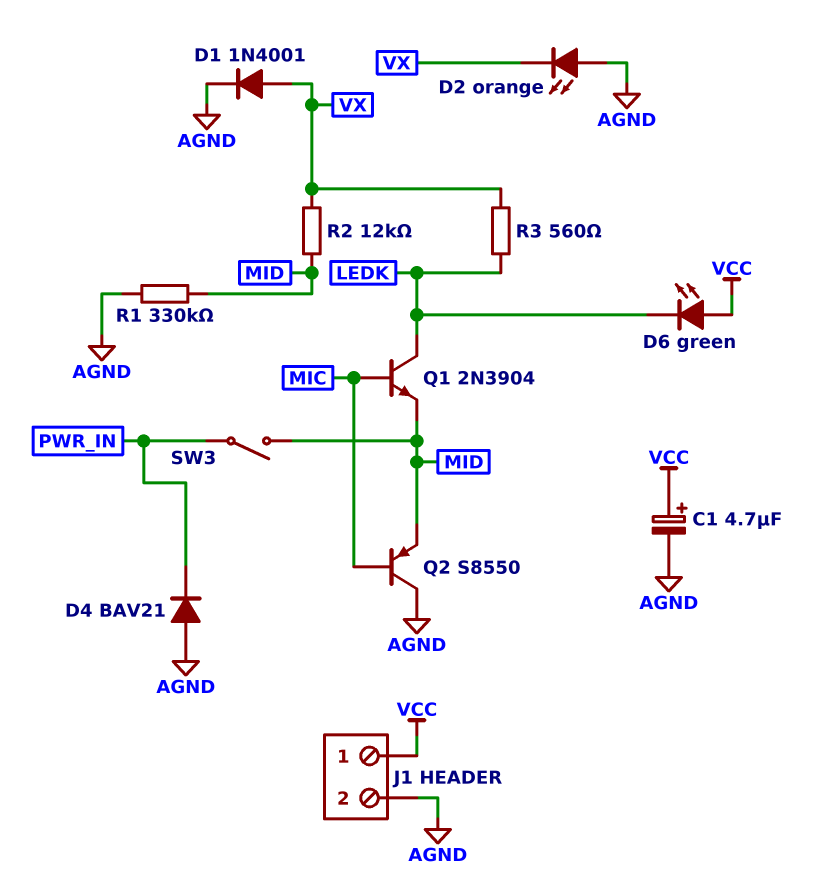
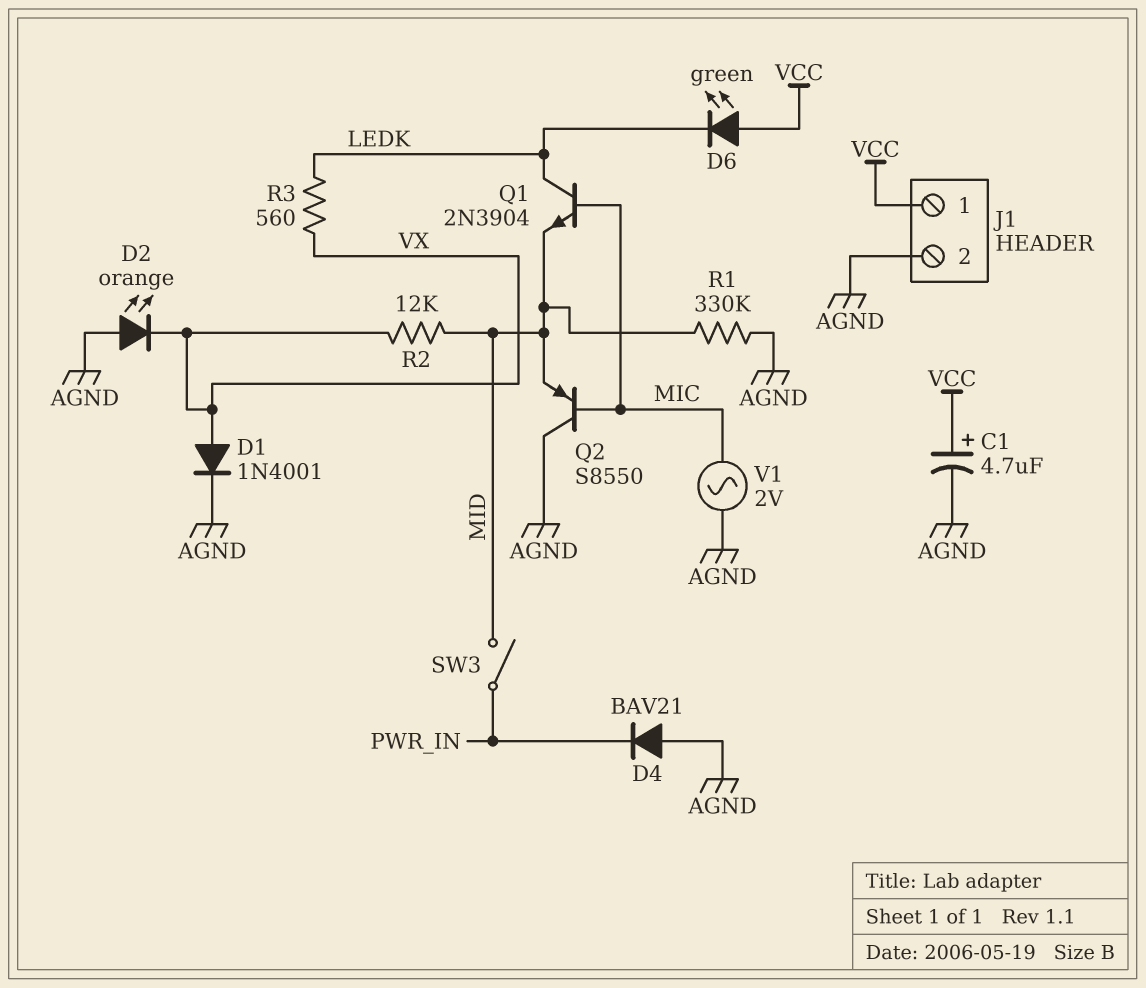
V1: none -> AC 2V (AGND, MIC)

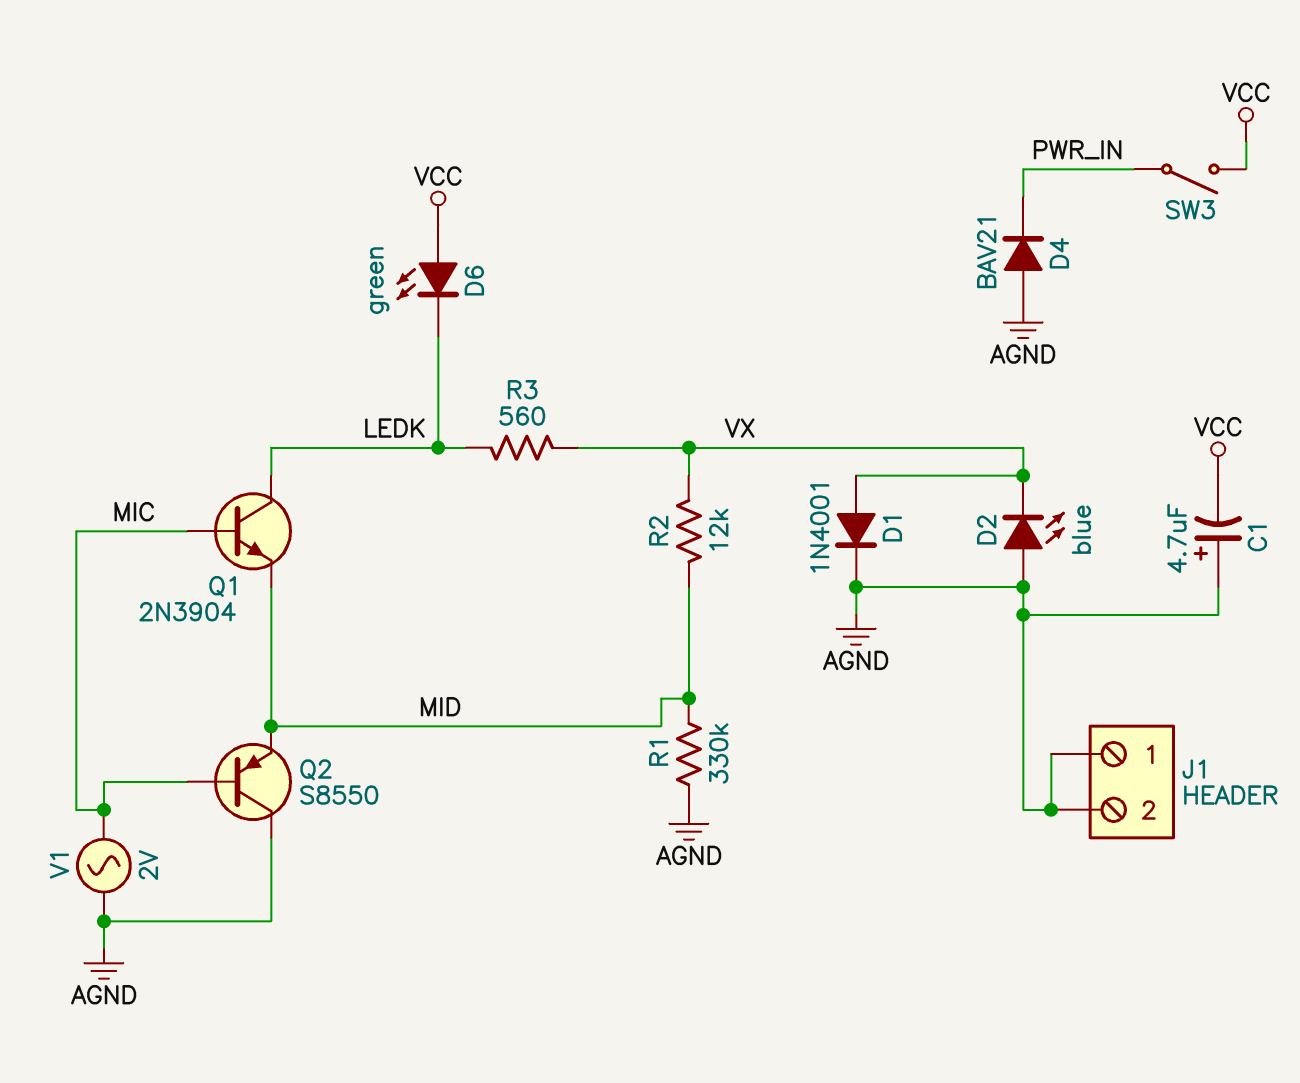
C1: 4.7uF (plus VCC, minus AGND) -> 4.7uF (plus AGND, minus VCC)
D2: LED orange (A AGND, K VX) -> LED blue (A AGND, K VX)
J1 pin 1: VCC -> AGND
SW3: switch (MID, PWR_IN) -> switch (PWR_IN, VCC)

